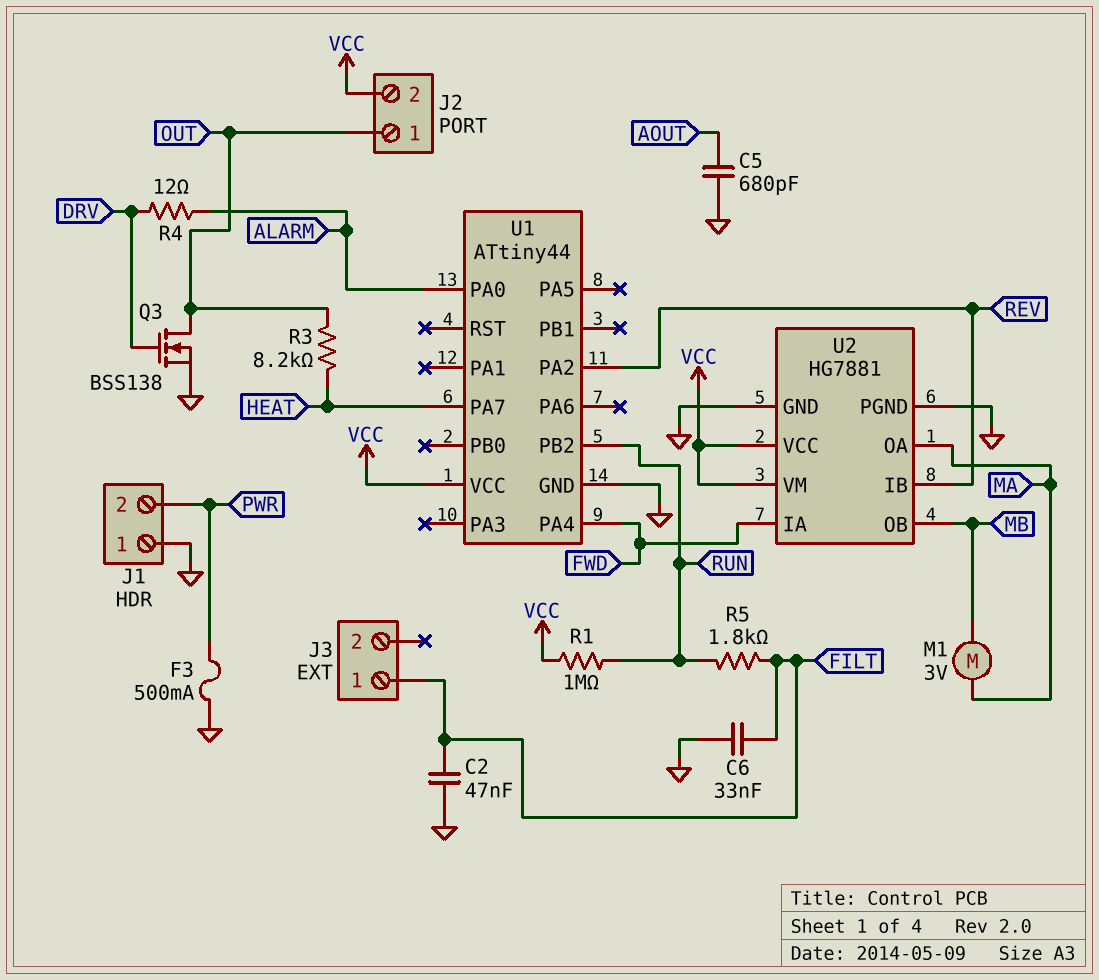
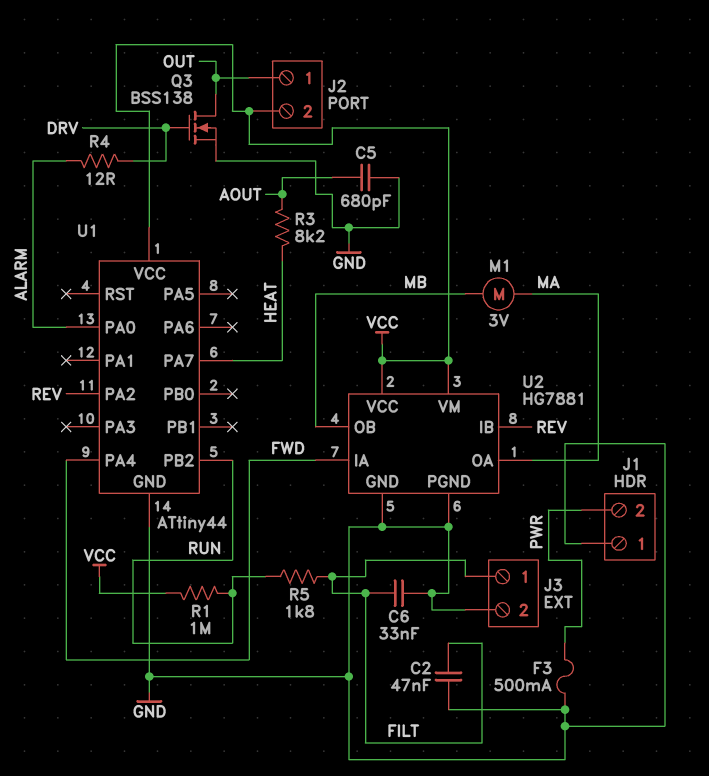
J3 pin 2: none -> GND
R3: 8.2k (HEAT, OUT) -> 8.2k (AOUT, HEAT)

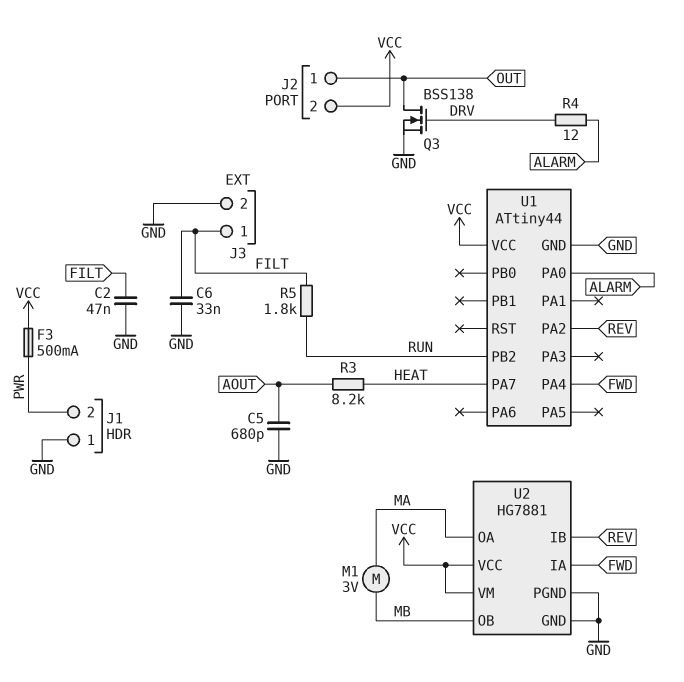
F3: 500mA (GND, PWR) -> 500mA (PWR, VCC)
R1: 1M (RUN, VCC) -> none

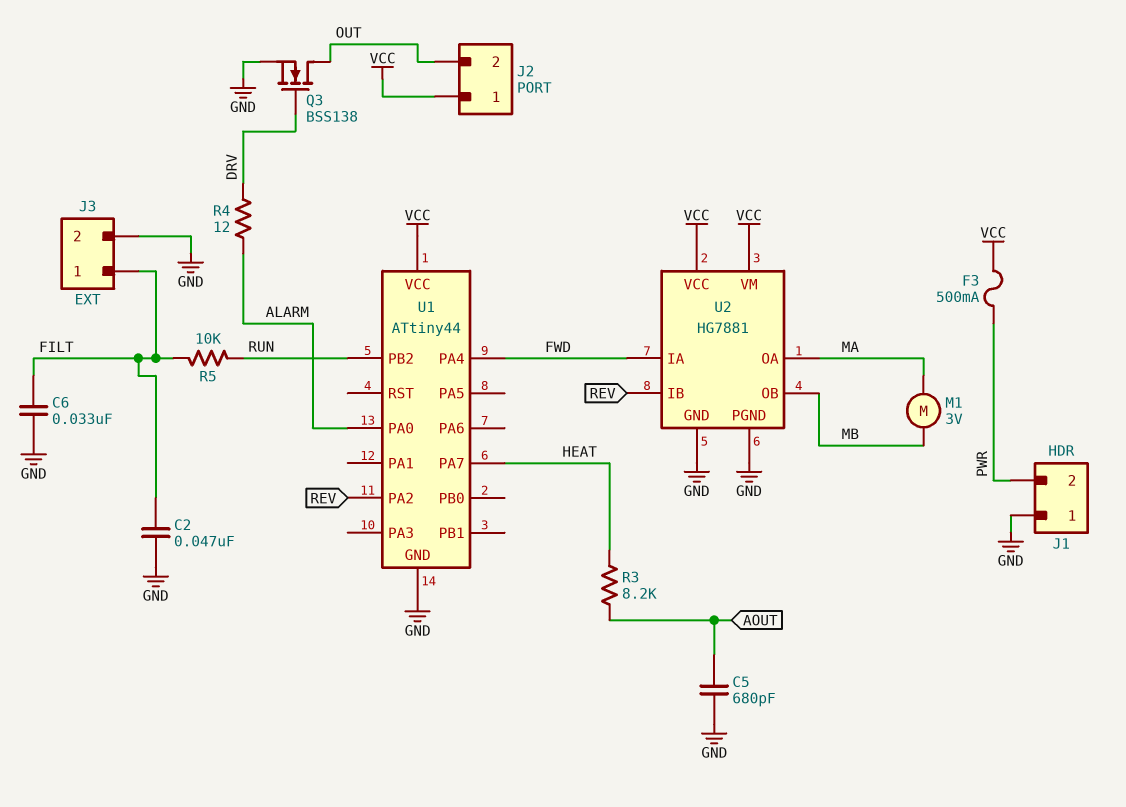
J2 pin 1: OUT -> VCC
J2 pin 2: VCC -> OUT
R5: 1.8k (FILT, RUN) -> 10k (FILT, RUN)

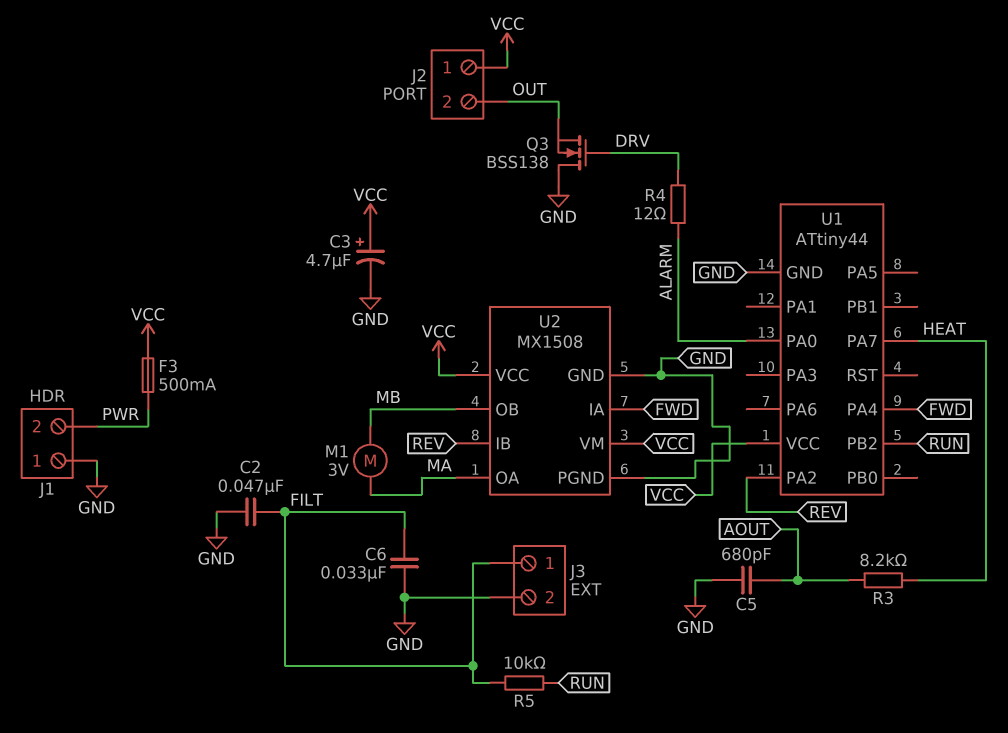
C3: none -> 4.7uF (plus VCC, minus GND)
Q3: NMOS BSS138 (G DRV, D OUT, S GND) -> NMOS BSS138 (G DRV, D GND, S OUT)
U2: HG7881 -> MX1508

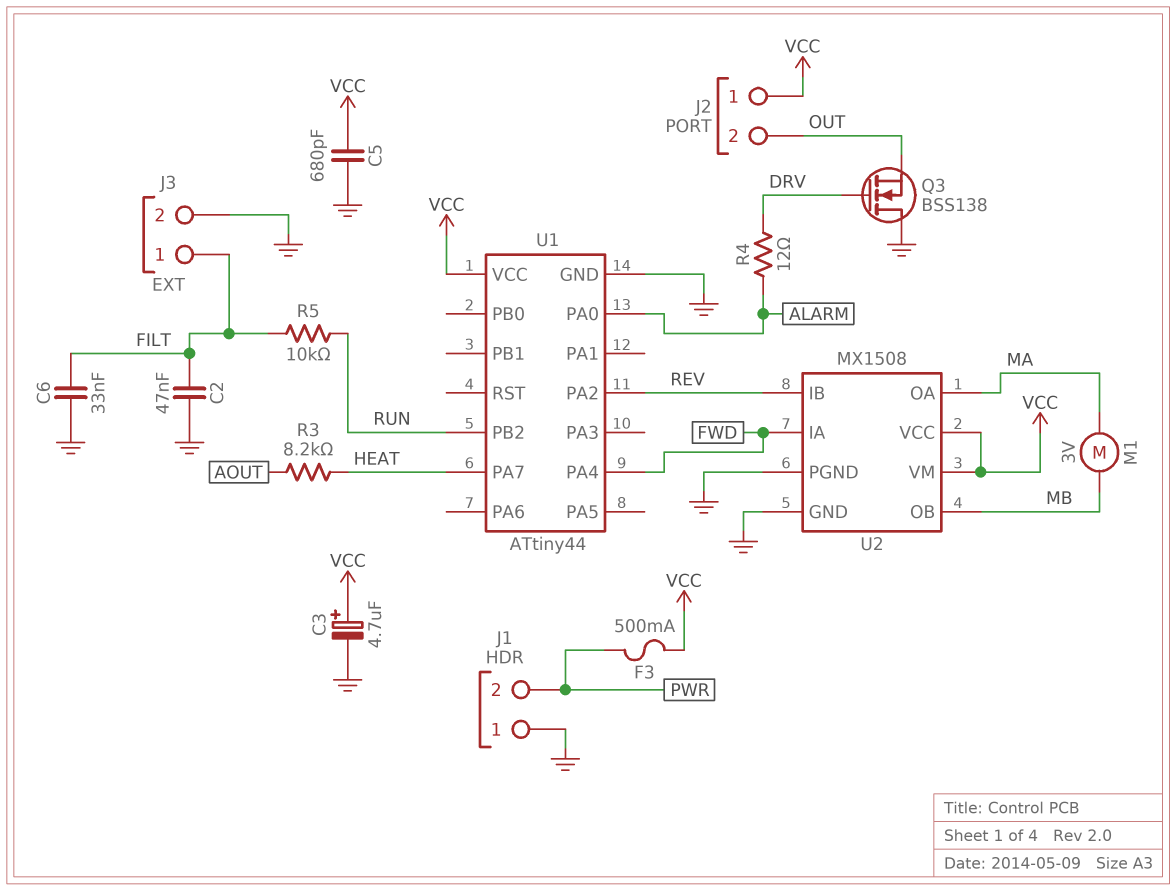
C5: 680pF (AOUT, GND) -> 680pF (GND, VCC)

